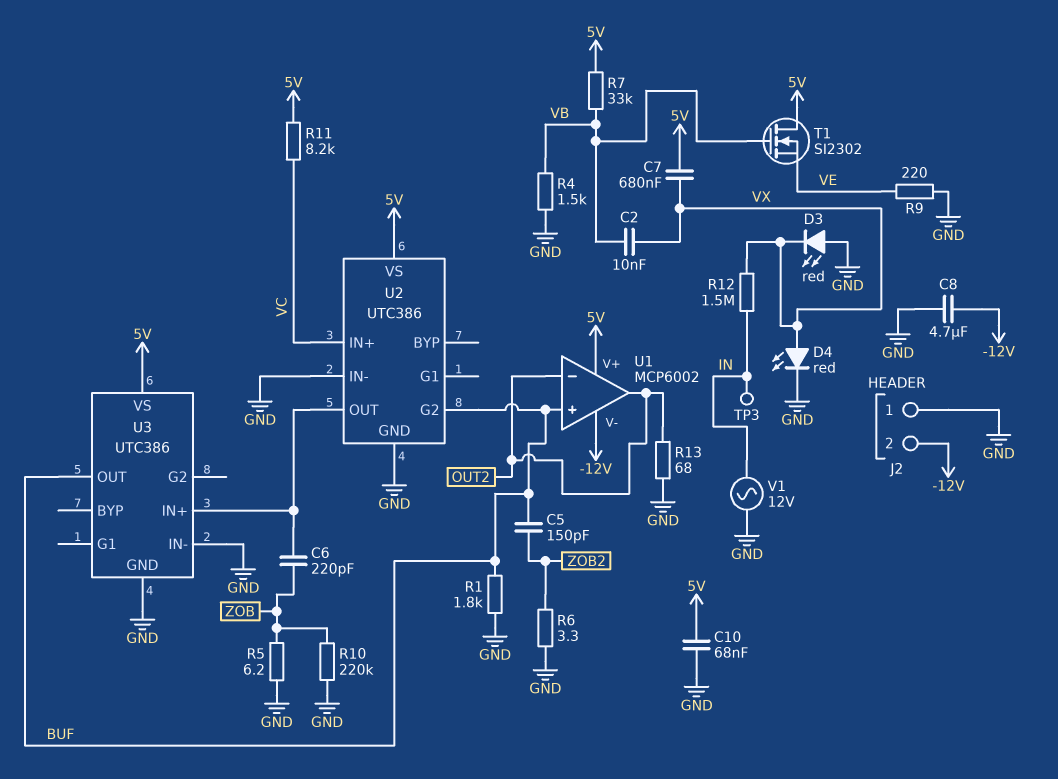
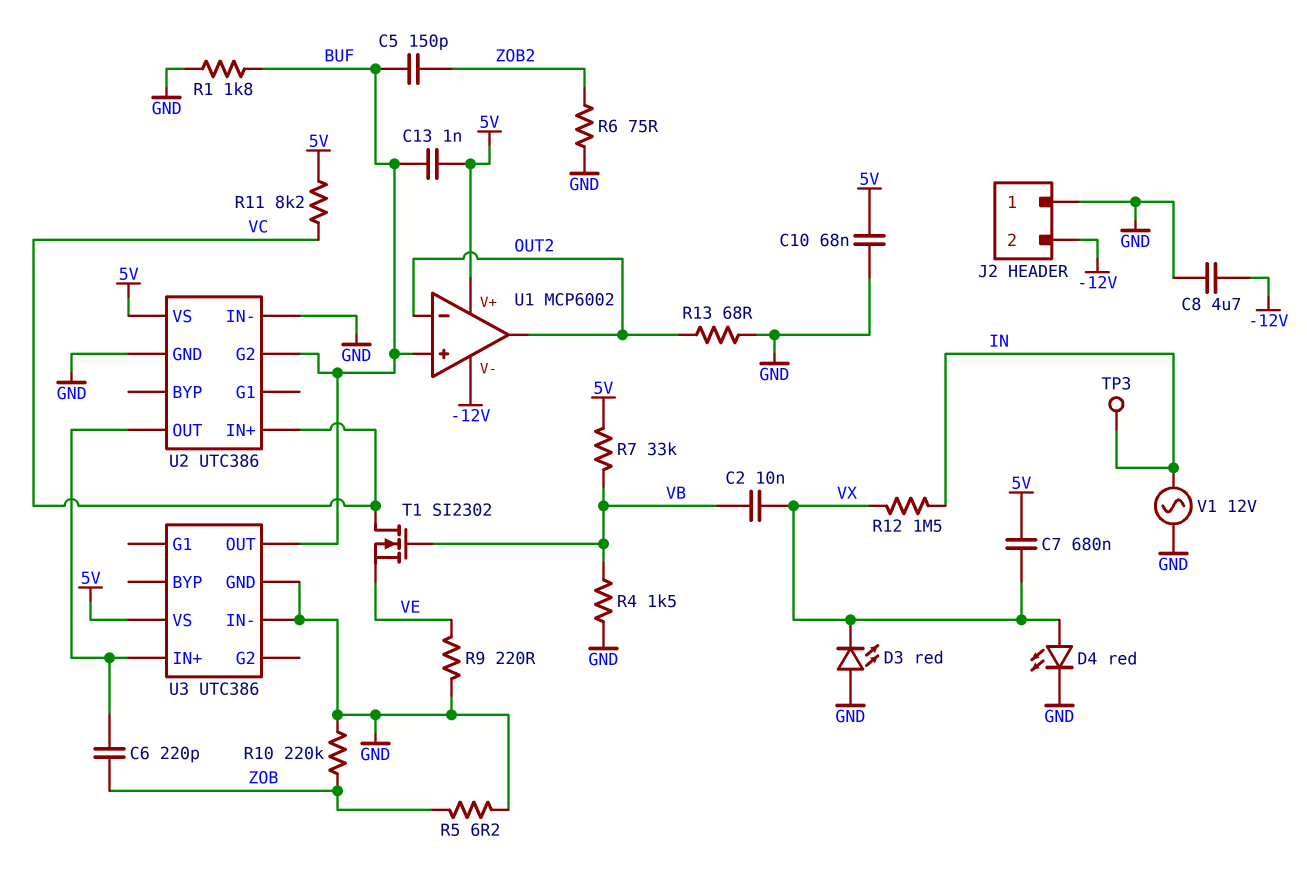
C13: none -> 1nF (5V, BUF)
R6: 3.3 (GND, ZOB2) -> 75 (GND, ZOB2)
T1: NMOS SI2302 (G VB, D 5V, S VE) -> NMOS SI2302 (G VB, D VC, S VE)

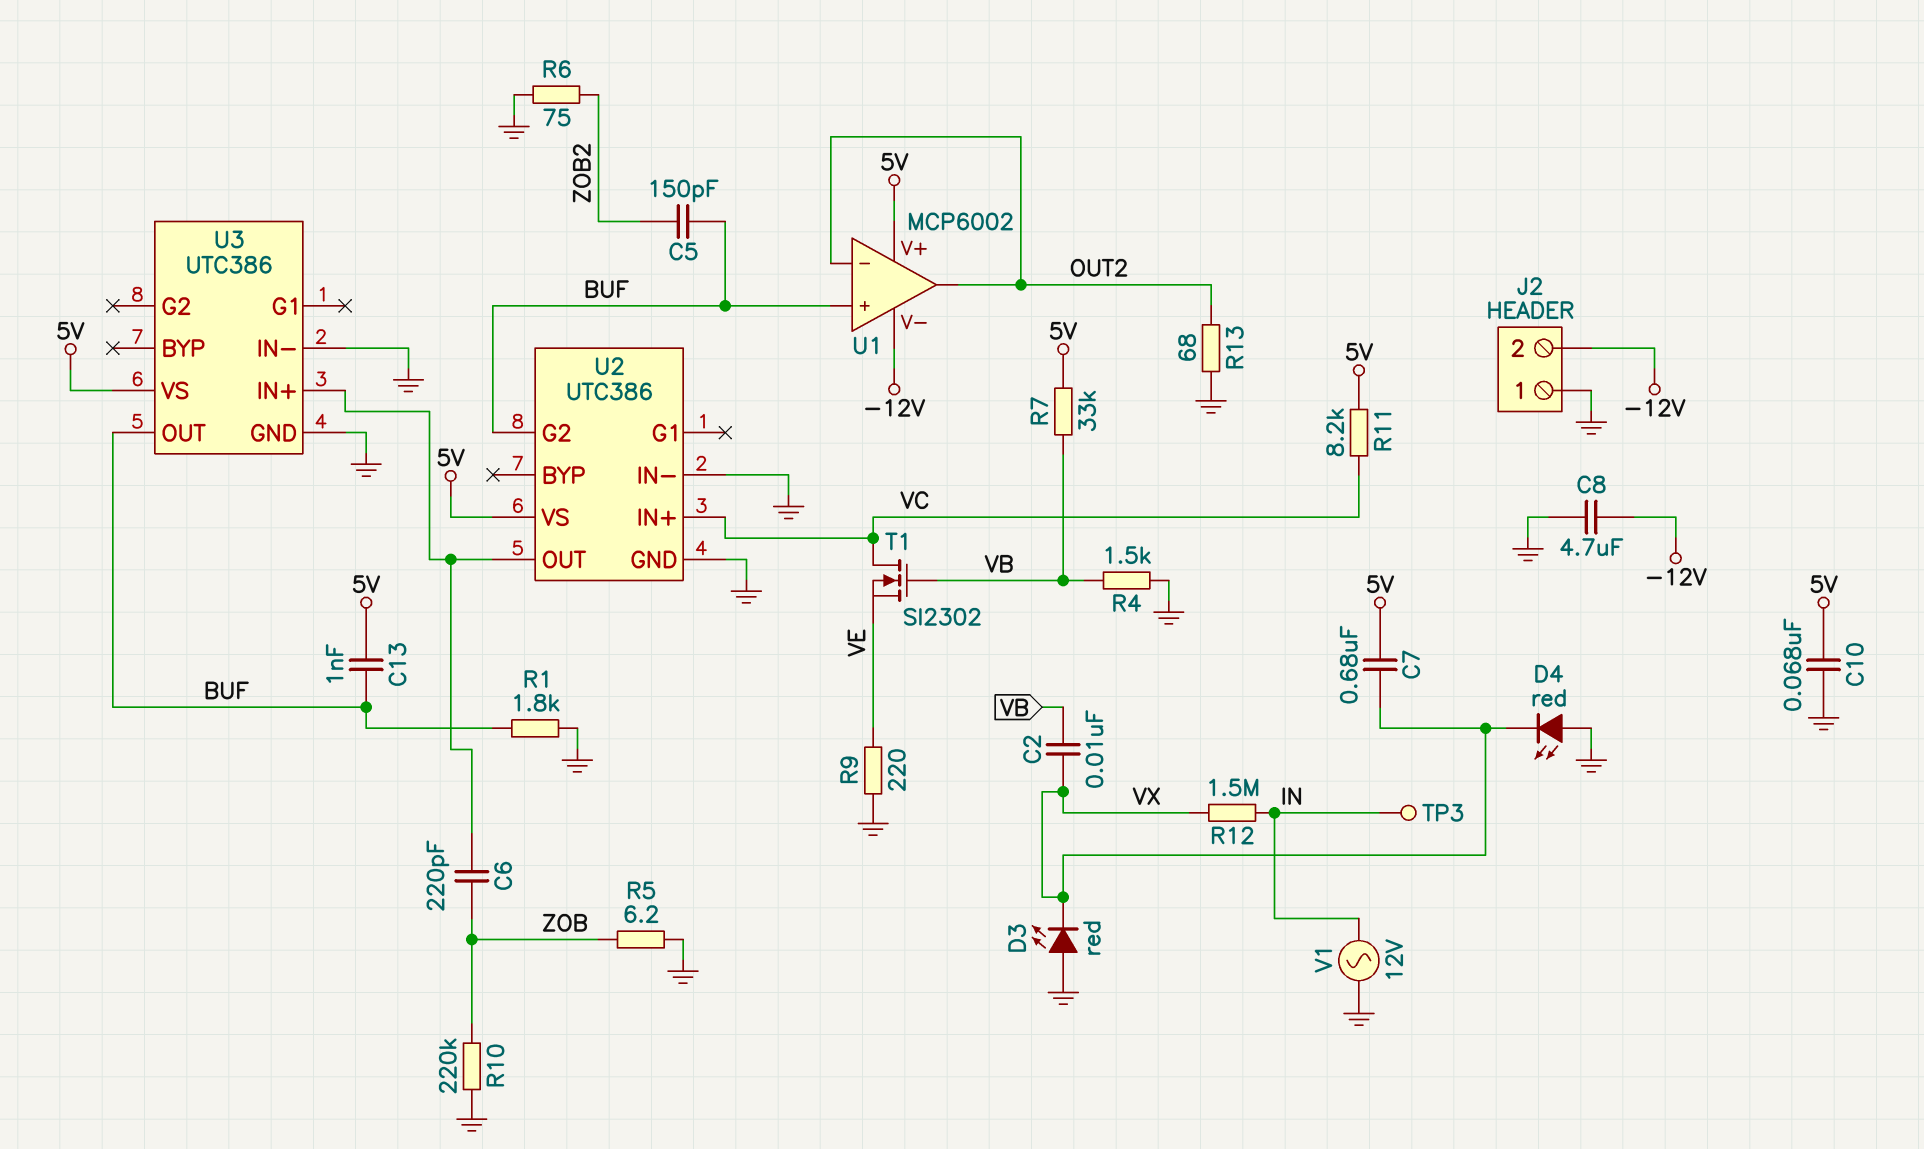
D4: LED red (A VX, K GND) -> LED red (A GND, K VX)

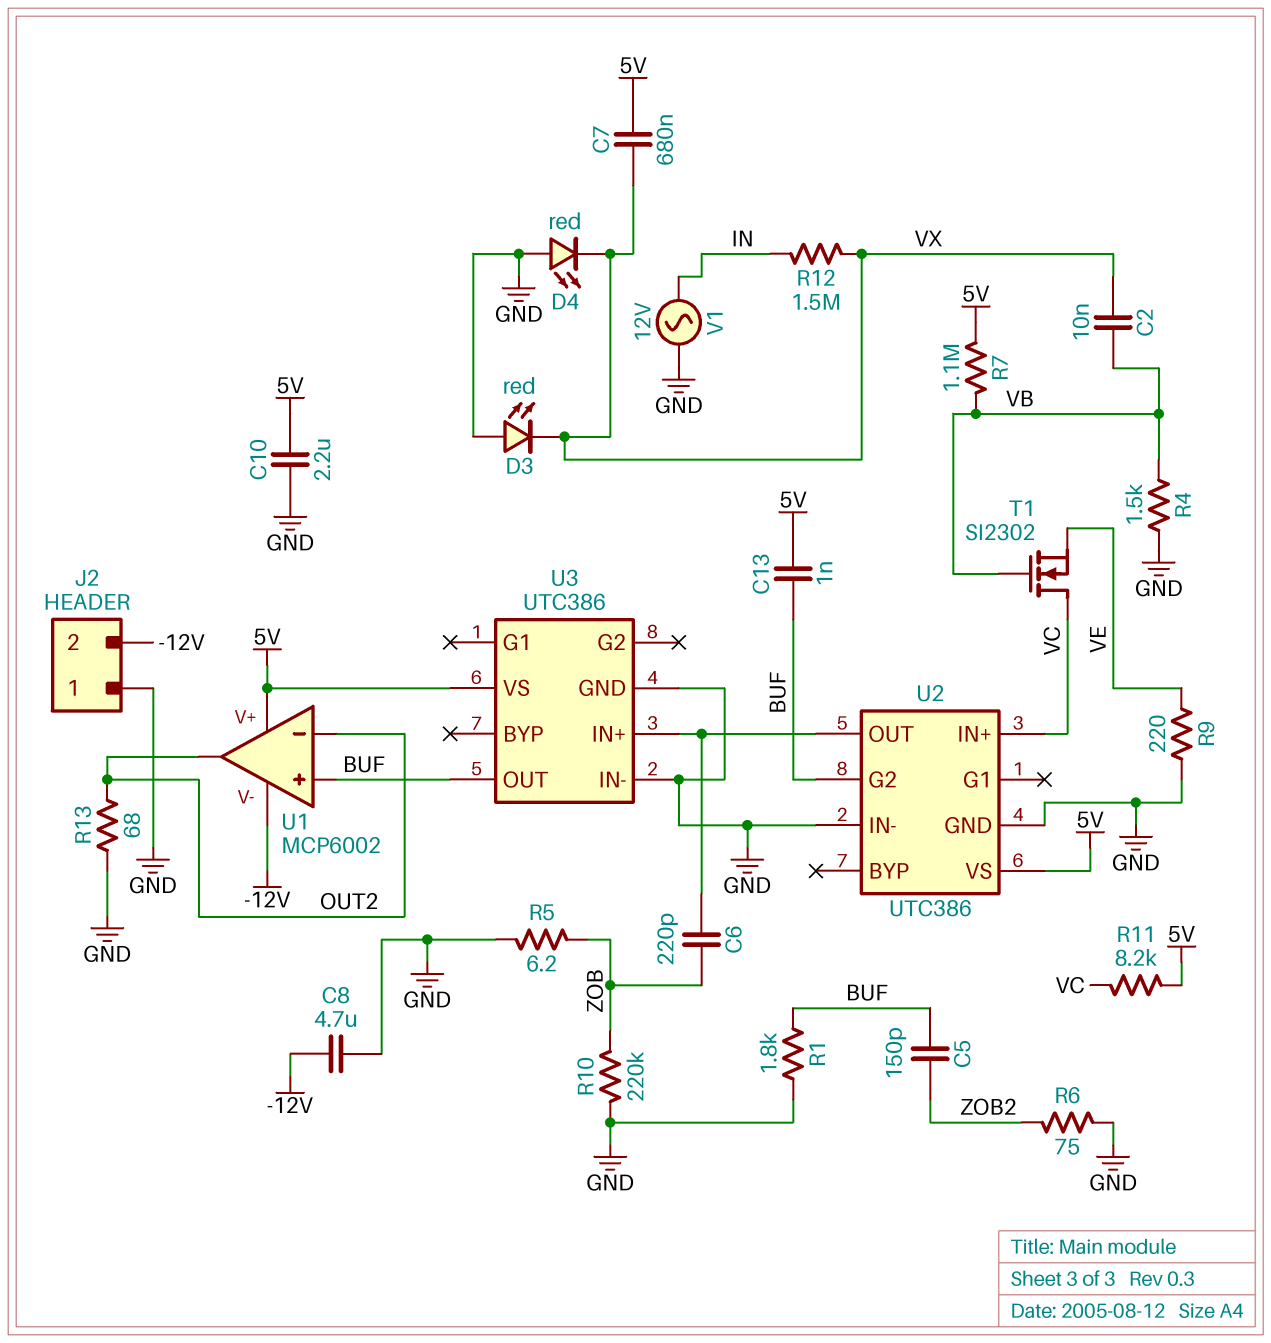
C10: 68nF (5V, GND) -> 2.2uF (5V, GND)
R7: 33k (5V, VB) -> 1.1M (5V, VB)
TP3: test point (IN) -> none

